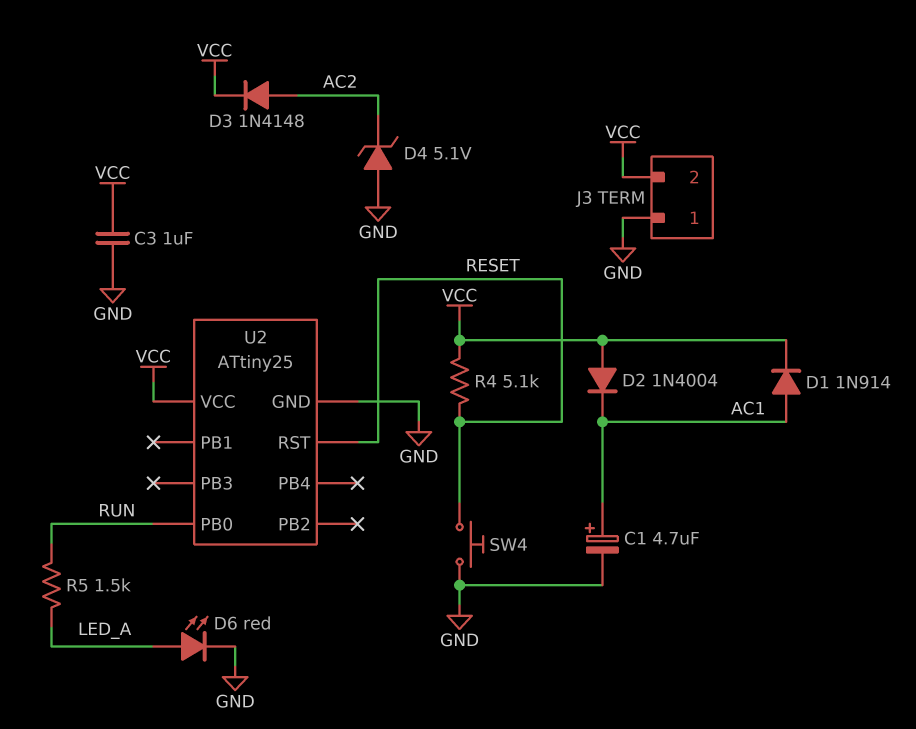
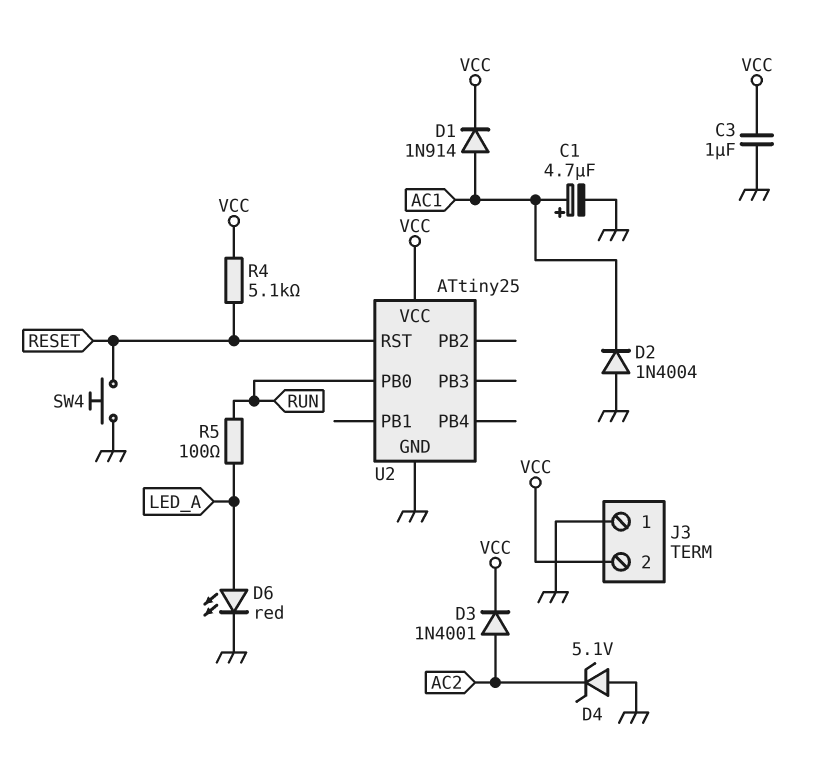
D2: diode 1N4004 (A VCC, K AC1) -> diode 1N4004 (A GND, K AC1)
D3: diode 1N4148 (A AC2, K VCC) -> diode 1N4001 (A AC2, K VCC)
R5: 1.5k (LED_A, RUN) -> 100 (LED_A, RUN)

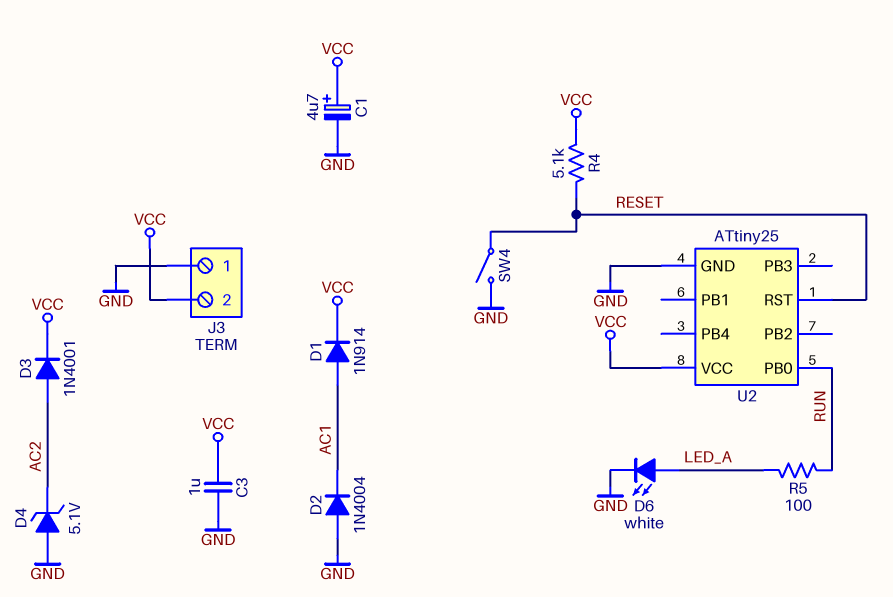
C1: 4.7uF (plus AC1, minus GND) -> 4.7uF (plus VCC, minus GND)
D6: LED red (A LED_A, K GND) -> LED white (A LED_A, K GND)
SW4: button (GND, RESET) -> switch (GND, RESET)

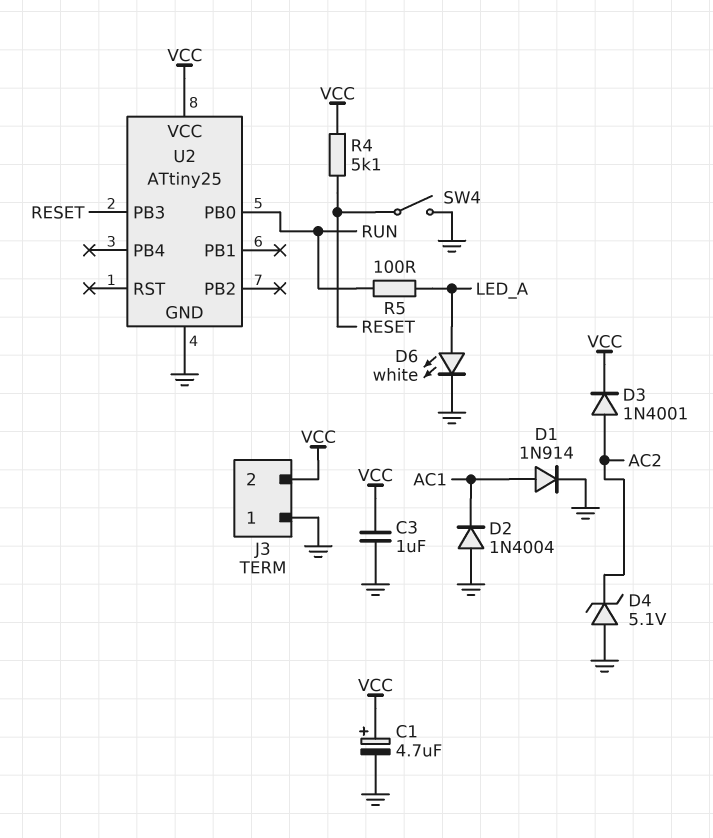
D1: diode 1N914 (A AC1, K VCC) -> diode 1N914 (A AC1, K GND)
U2 pin PB3: none -> RESET
U2 pin RST: RESET -> none

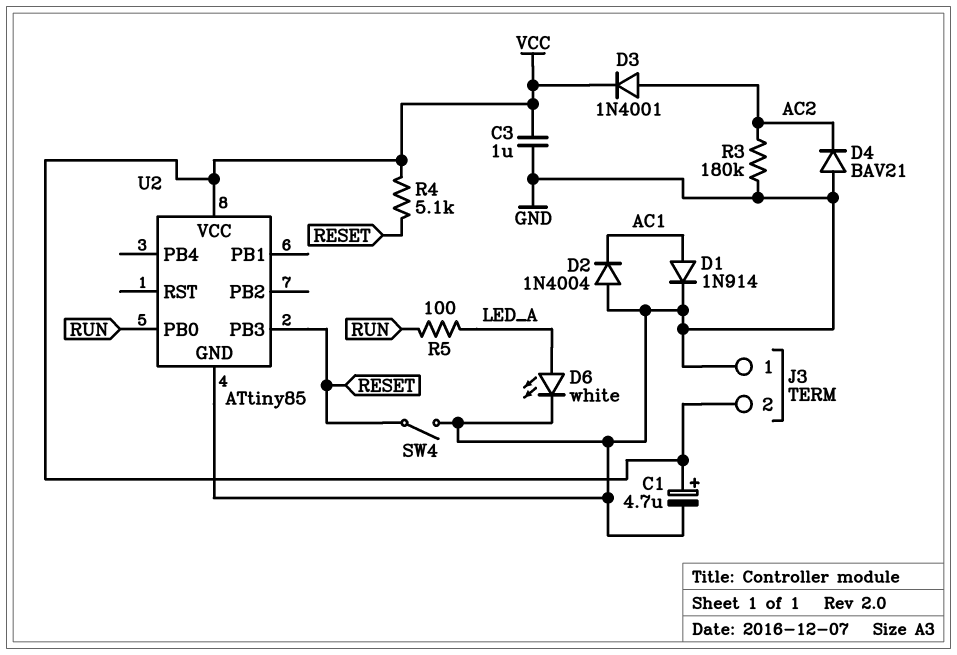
D4: zener 5.1V (A GND, K AC2) -> diode BAV21 (A GND, K AC2)
R3: none -> 180k (AC2, GND)
U2: ATtiny25 -> ATtiny85

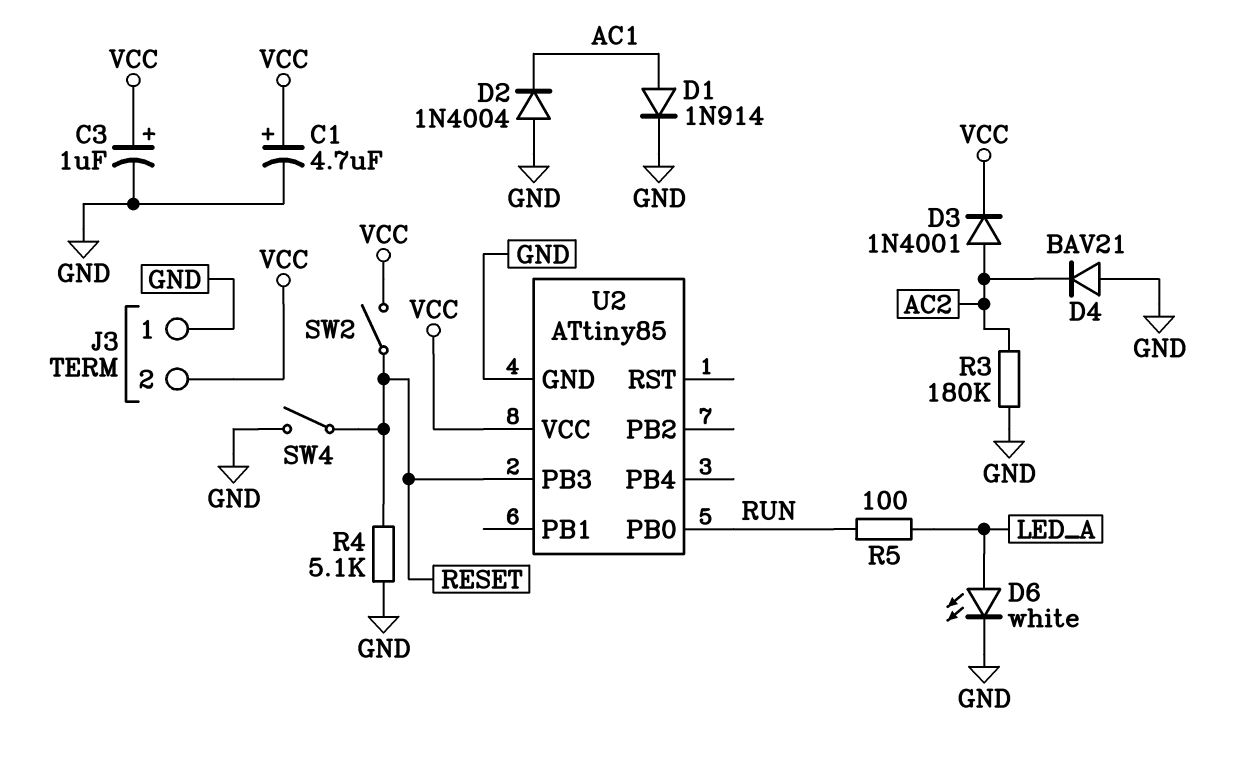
C3: 1uF (GND, VCC) -> 1uF (plus VCC, minus GND)
R4: 5.1k (RESET, VCC) -> 5.1k (GND, RESET)
SW2: none -> switch (RESET, VCC)

